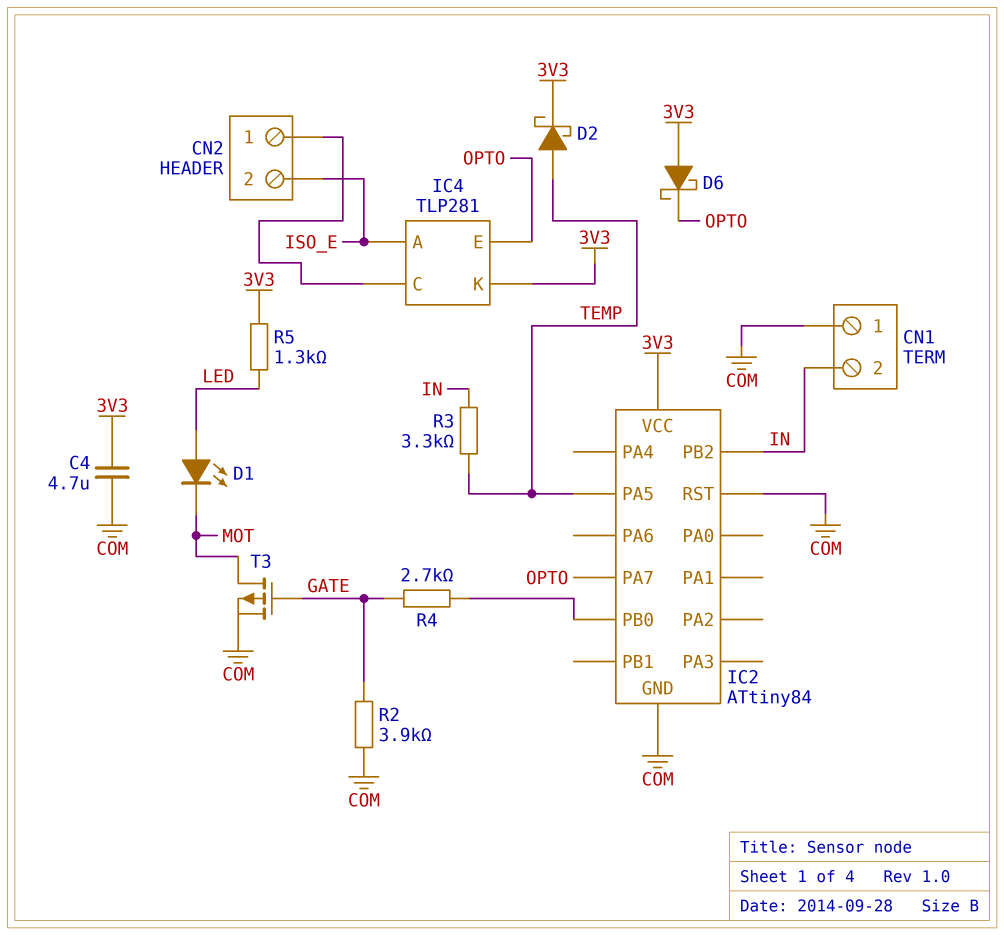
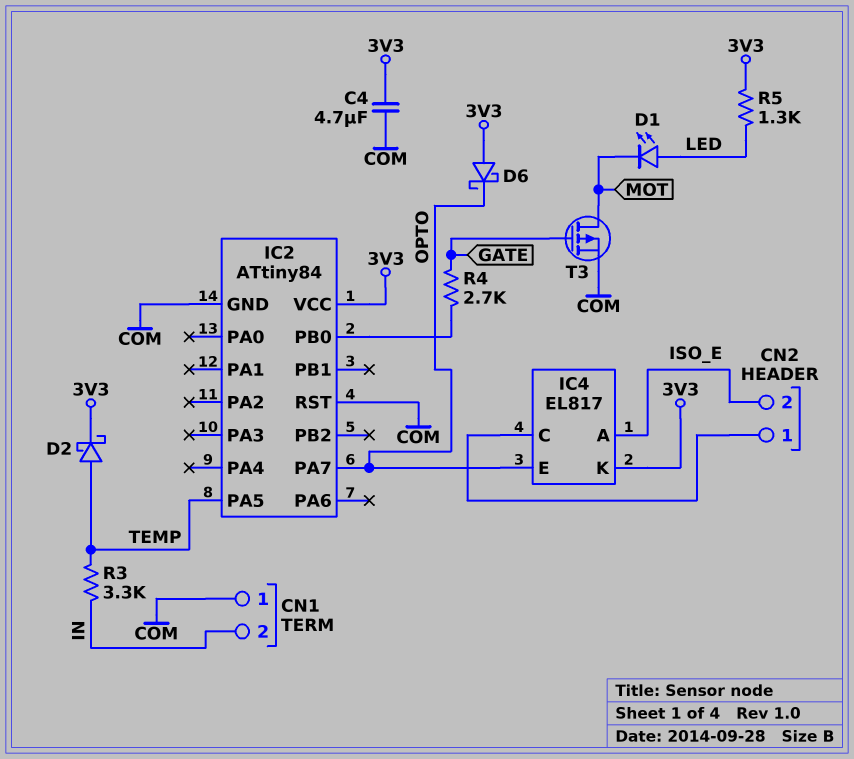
IC2 pin PB2: IN -> none
IC4: TLP281 -> EL817
R2: 3.9k (COM, GATE) -> none

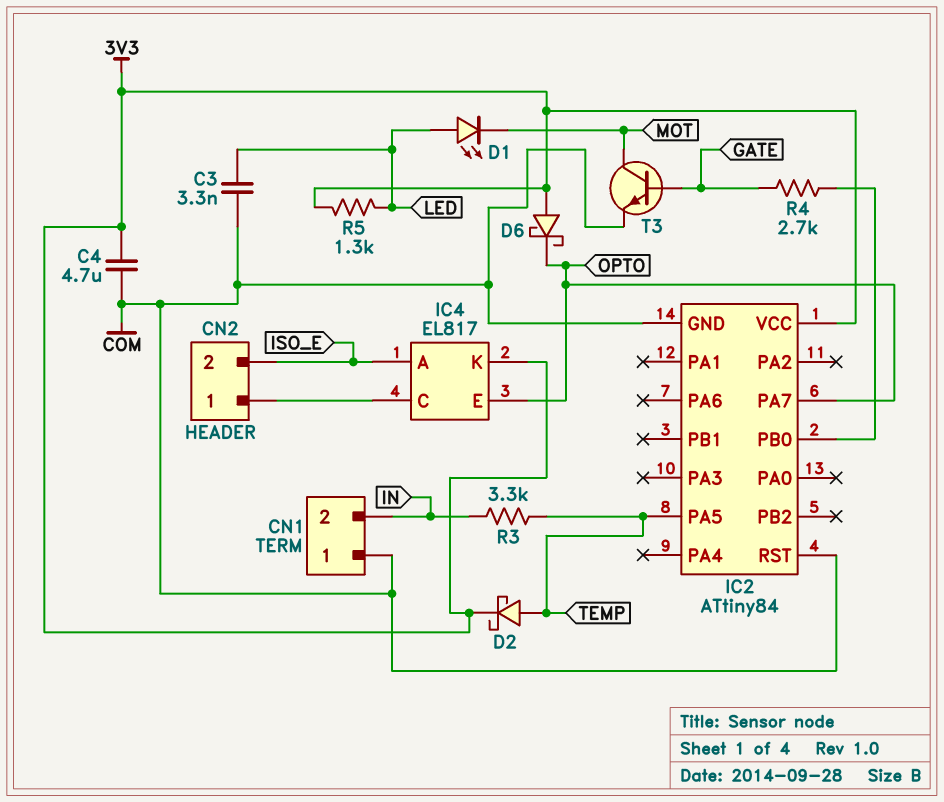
C3: none -> 3.3nF (COM, LED)
T3: PMOS (G GATE, D MOT, S COM) -> NPN (B GATE, C MOT, E COM)

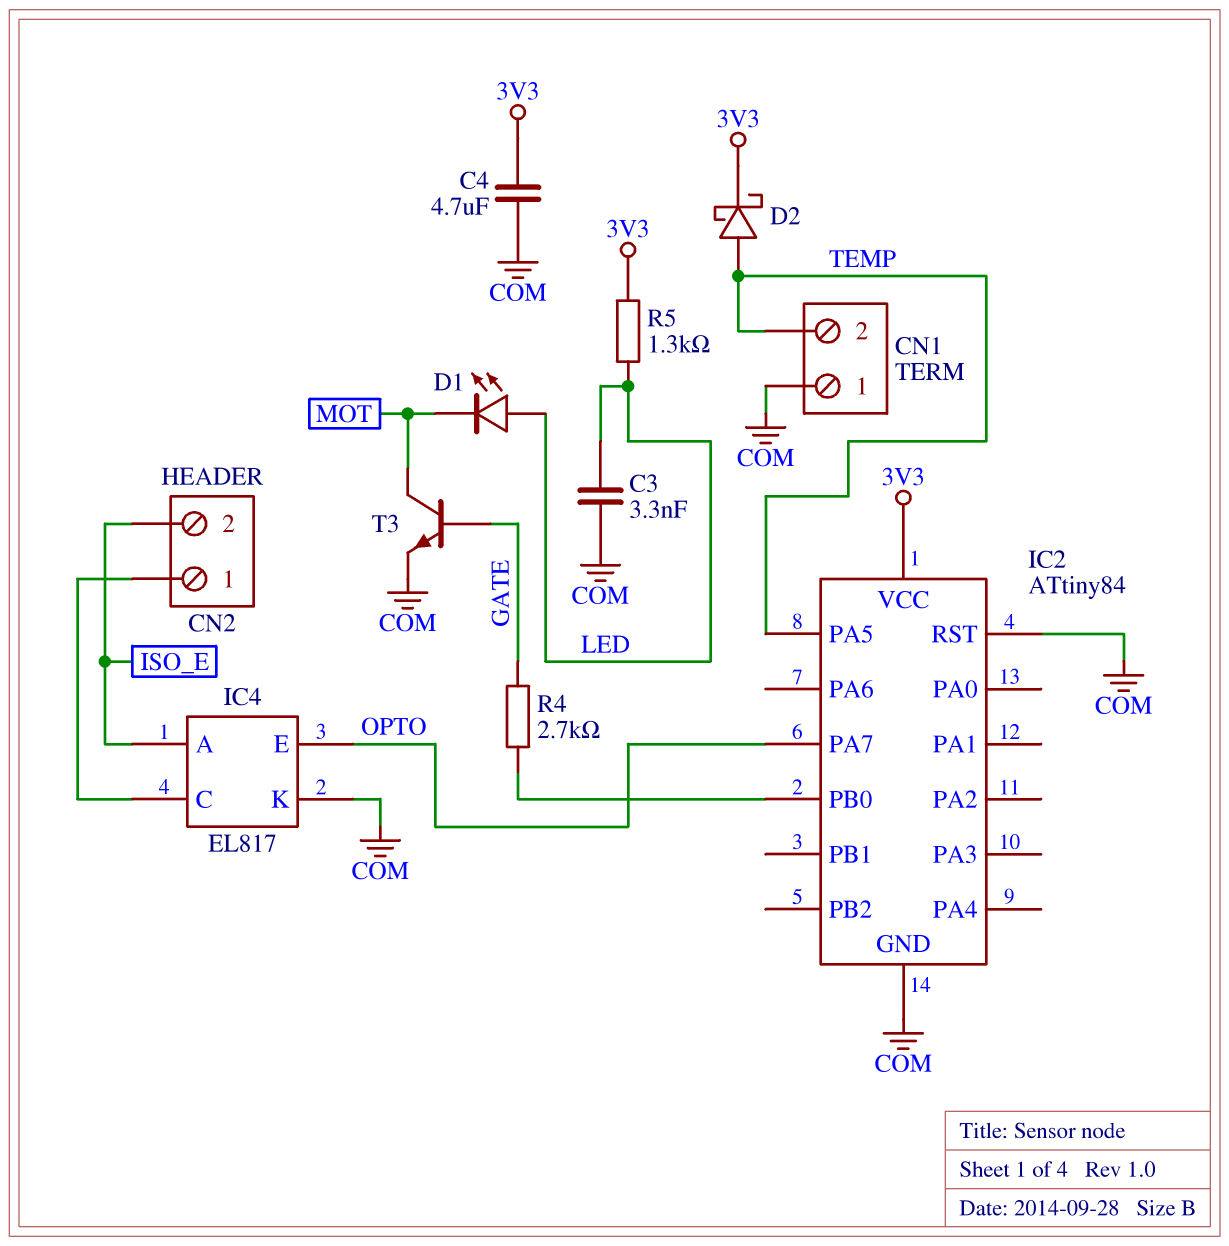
CN1 pin 2: IN -> TEMP
D6: schottky (A 3V3, K OPTO) -> none
IC4 pin K: 3V3 -> COM
R3: 3.3k (IN, TEMP) -> none

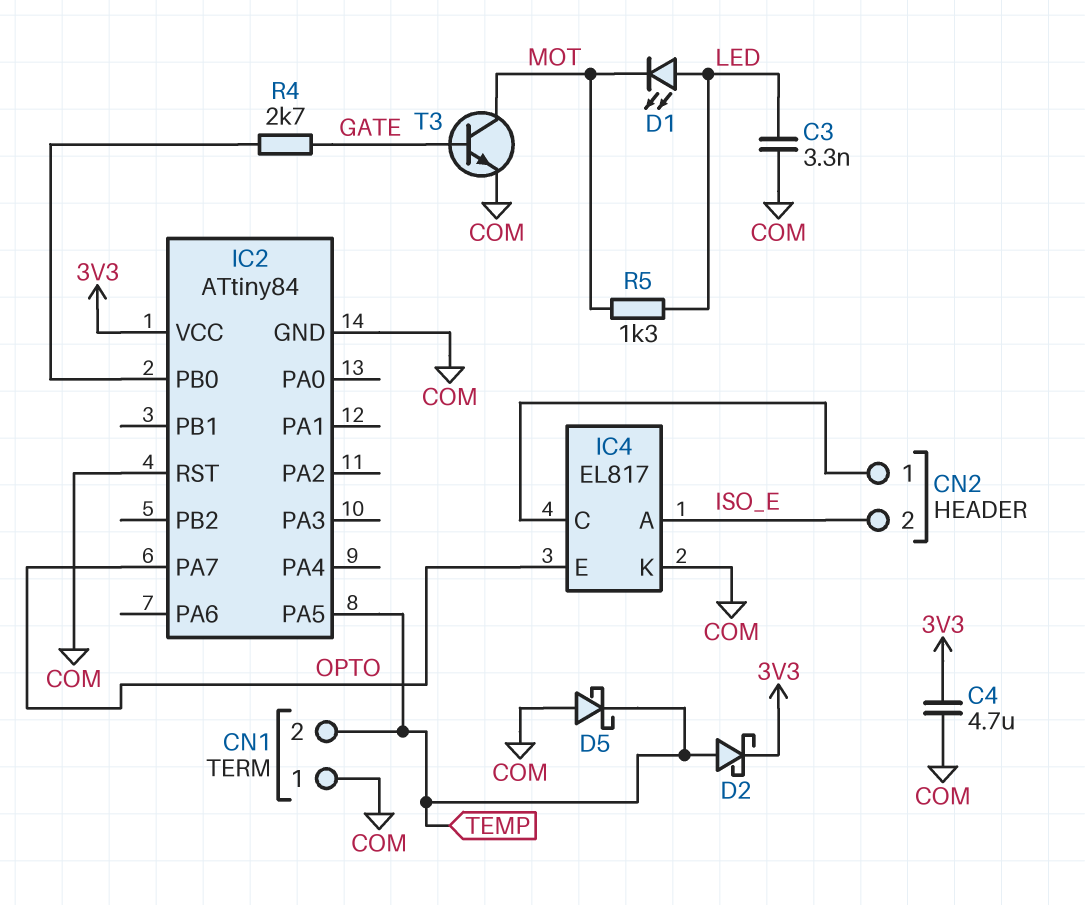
D5: none -> schottky (A COM, K TEMP)
R5: 1.3k (3V3, LED) -> 1.3k (LED, MOT)

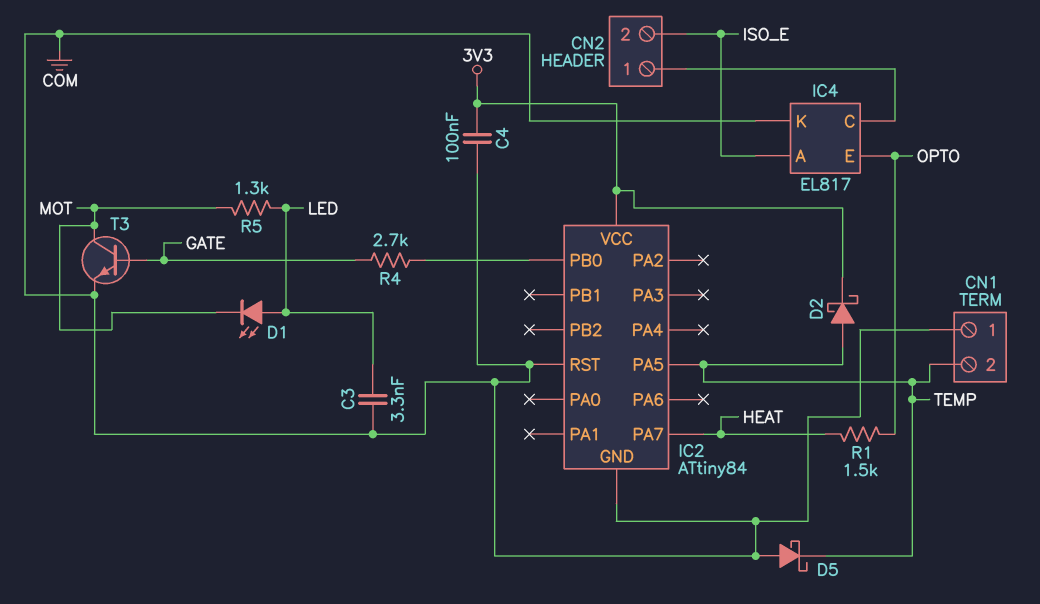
C4: 4.7uF (3V3, COM) -> 100nF (3V3, COM)
IC2 pin PA7: OPTO -> HEAT
R1: none -> 1.5k (HEAT, OPTO)

